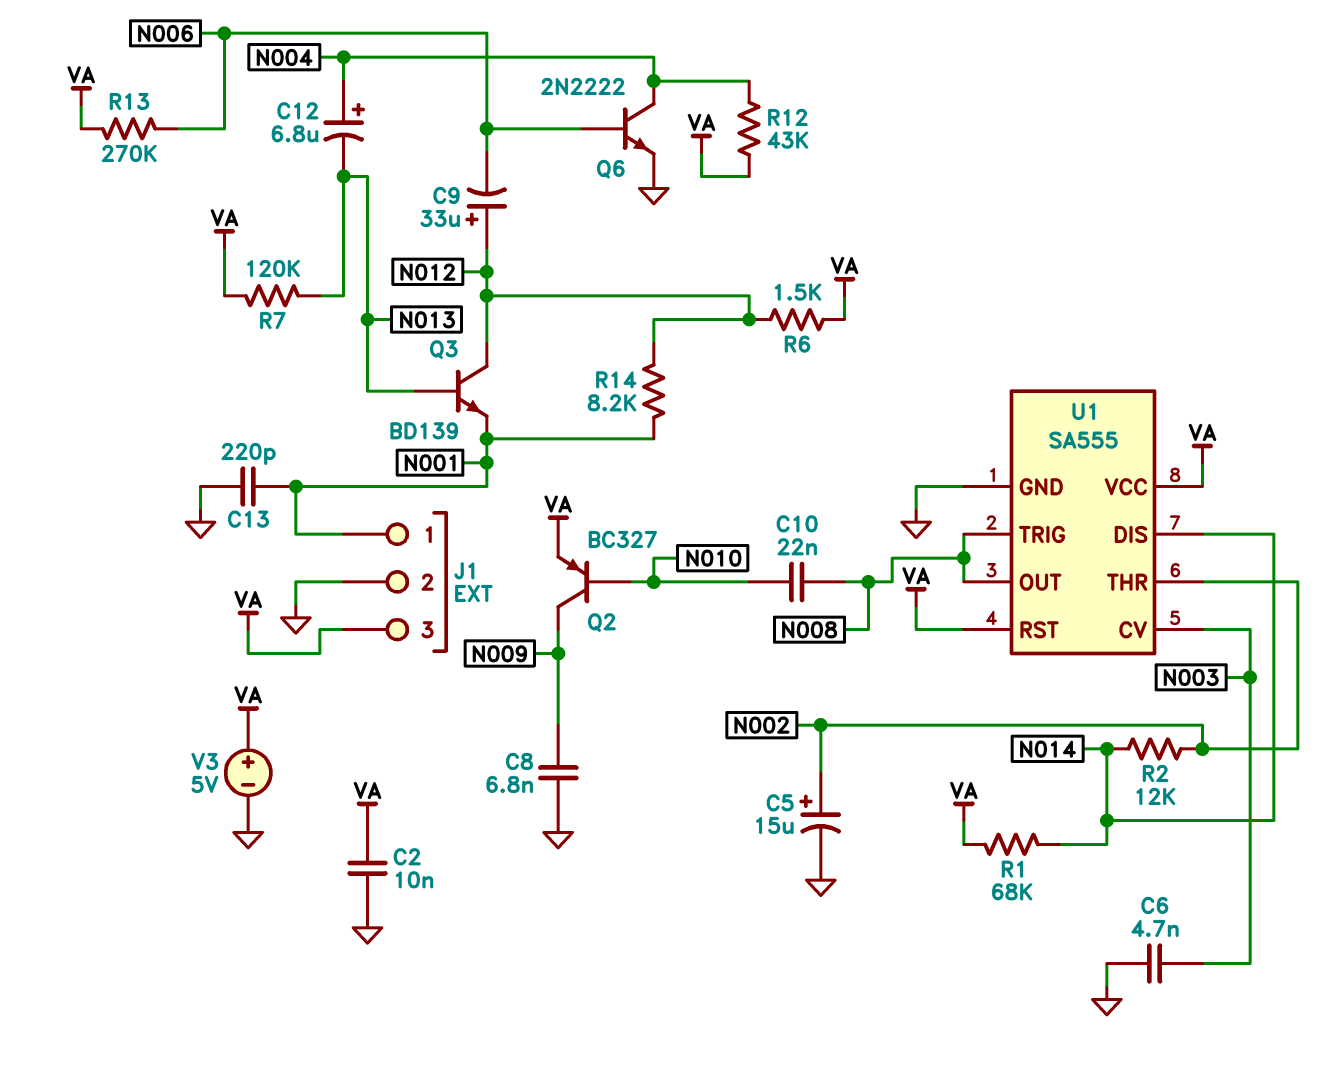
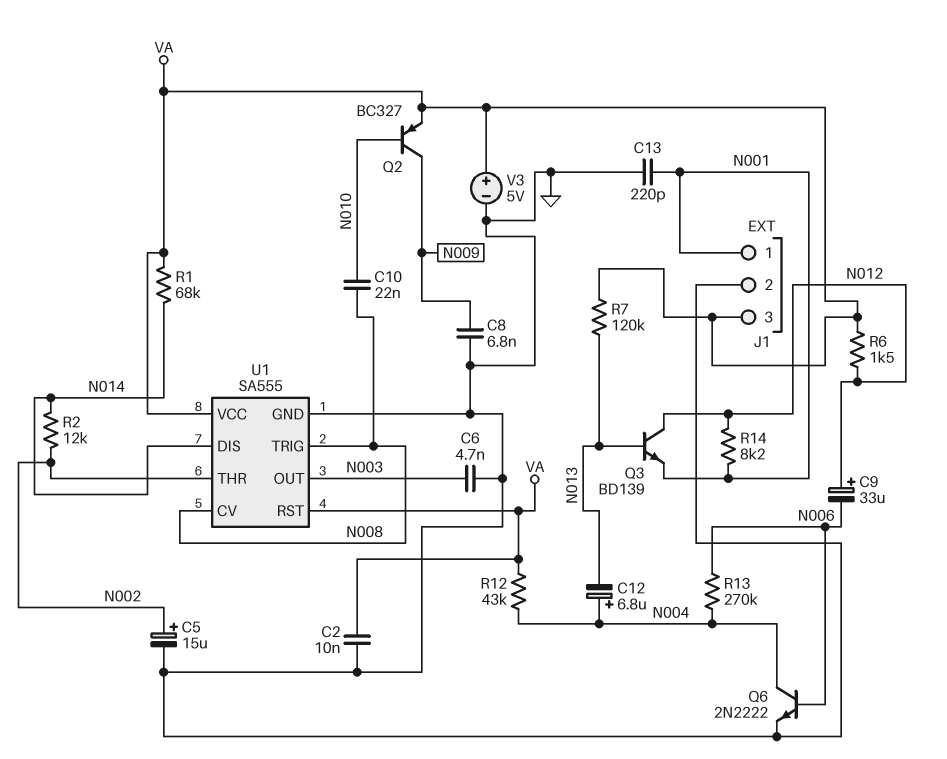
R13: 270k (N006, VA) -> 270k (N004, N006)
U1 pin CV: N003 -> N008
U1 pin OUT: N008 -> N003

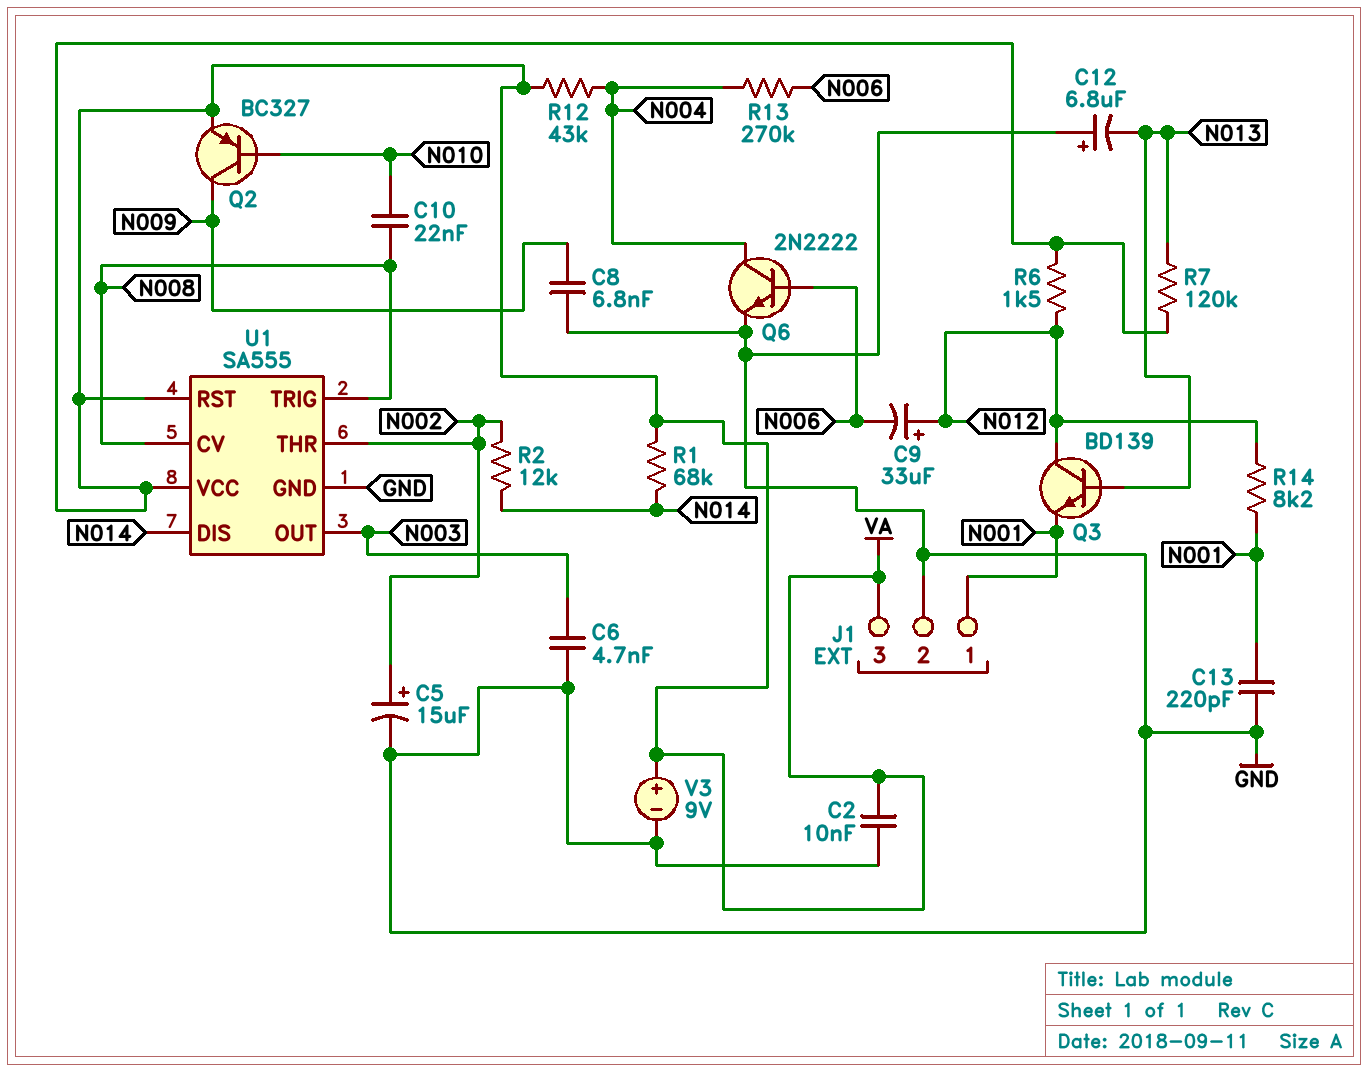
C12: 6.8uF (plus N004, minus N013) -> 6.8uF (plus GND, minus N013)
V3: 5V (plus VA, minus GND) -> 9V (plus VA, minus GND)

